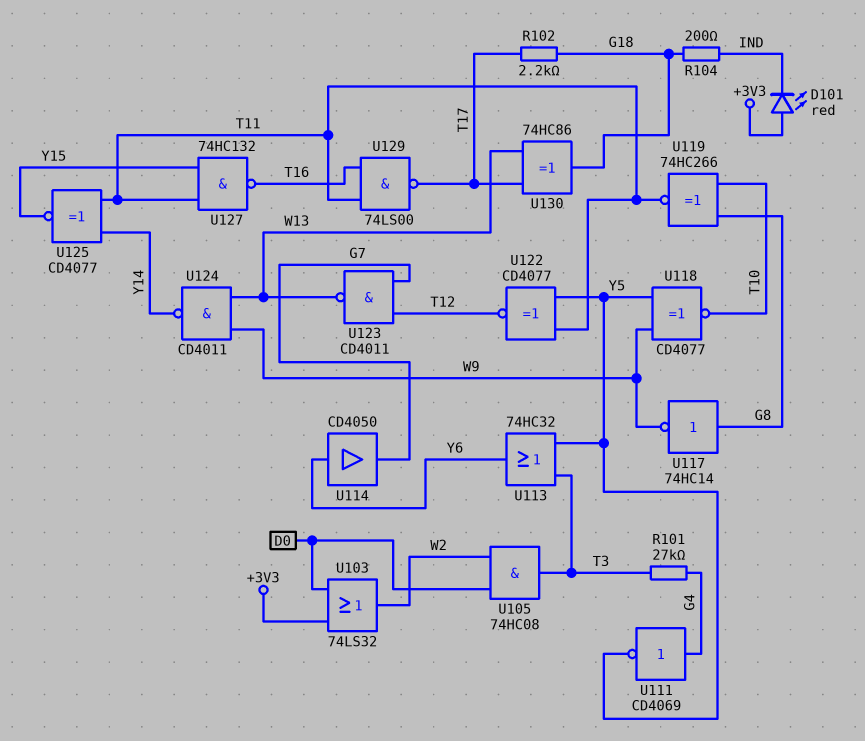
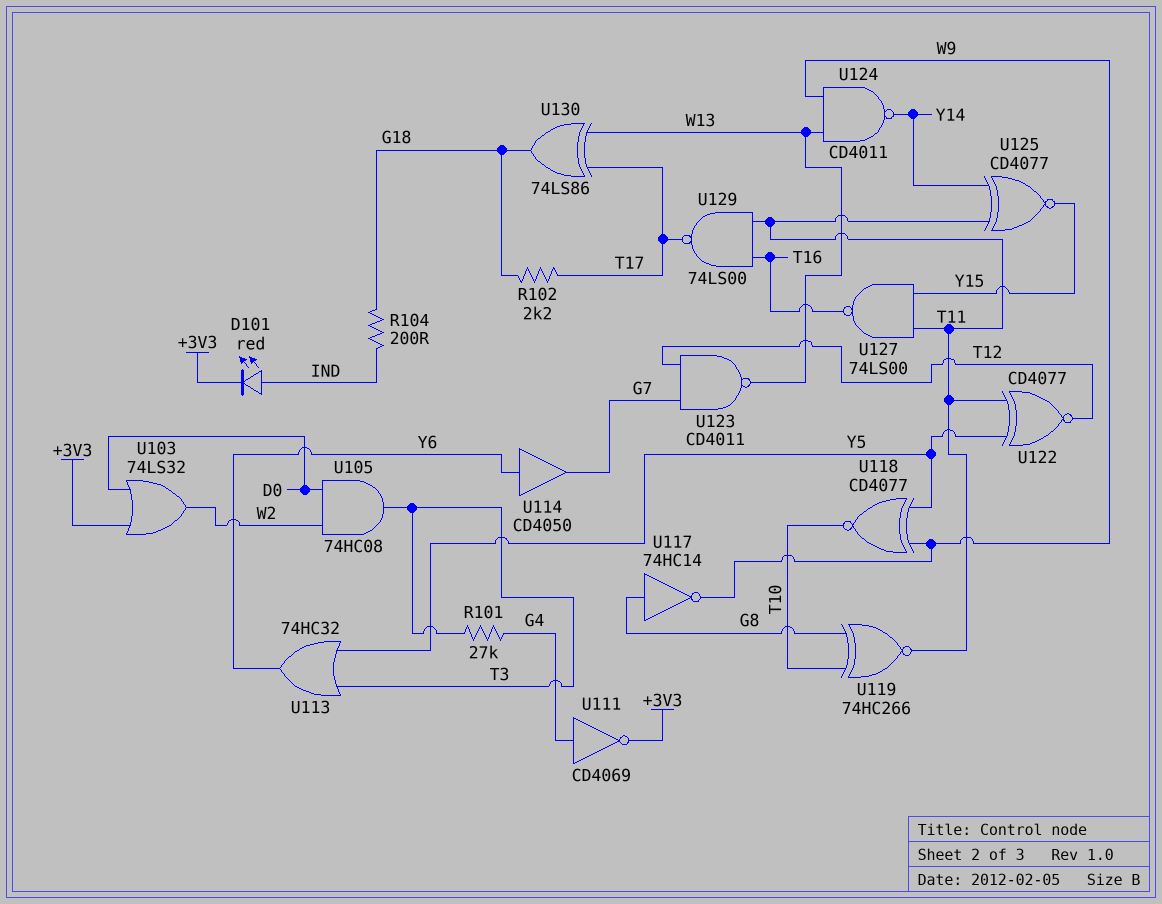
D101: LED red (A +3V3, K IND) -> LED red (A IND, K +3V3)
U111: NOT CD4069 (in G4, out Y5) -> NOT CD4069 (in G4, out +3V3)
U127: NAND 74HC132 (in T11, in Y15, out T16) -> NAND 74LS00 (in T11, in Y15, out T16)
U130: XOR 74HC86 (in T17, in W13, out G18) -> XOR 74LS86 (in T17, in W13, out G18)

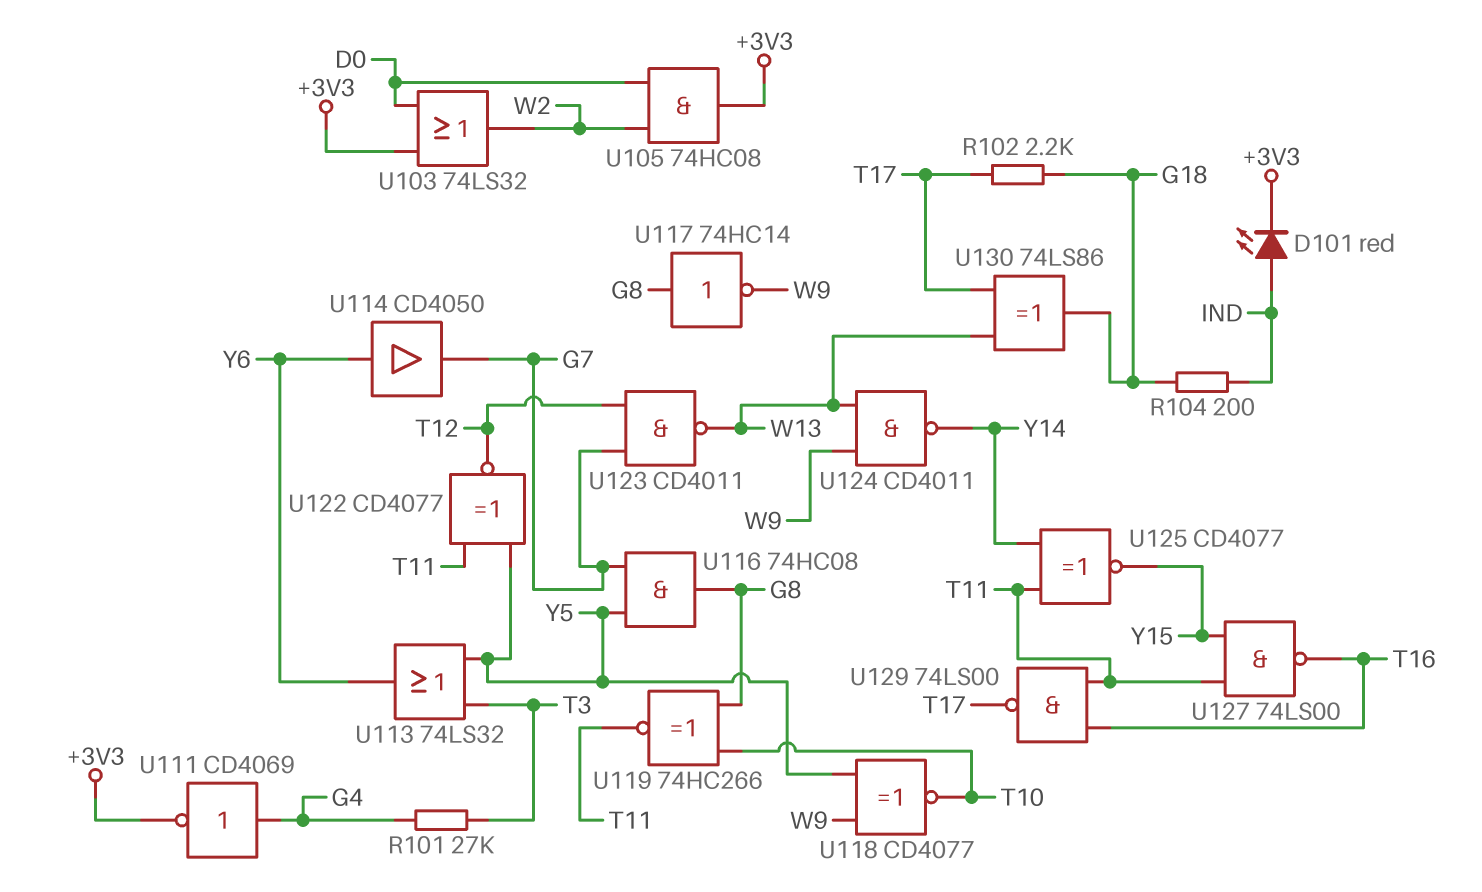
U105: AND 74HC08 (in D0, in W2, out T3) -> AND 74HC08 (in D0, in W2, out +3V3)
U113: OR 74HC32 (in T3, in Y5, out Y6) -> OR 74LS32 (in T3, in Y5, out Y6)
U116: none -> AND 74HC08 (in G7, in Y5, out G8)

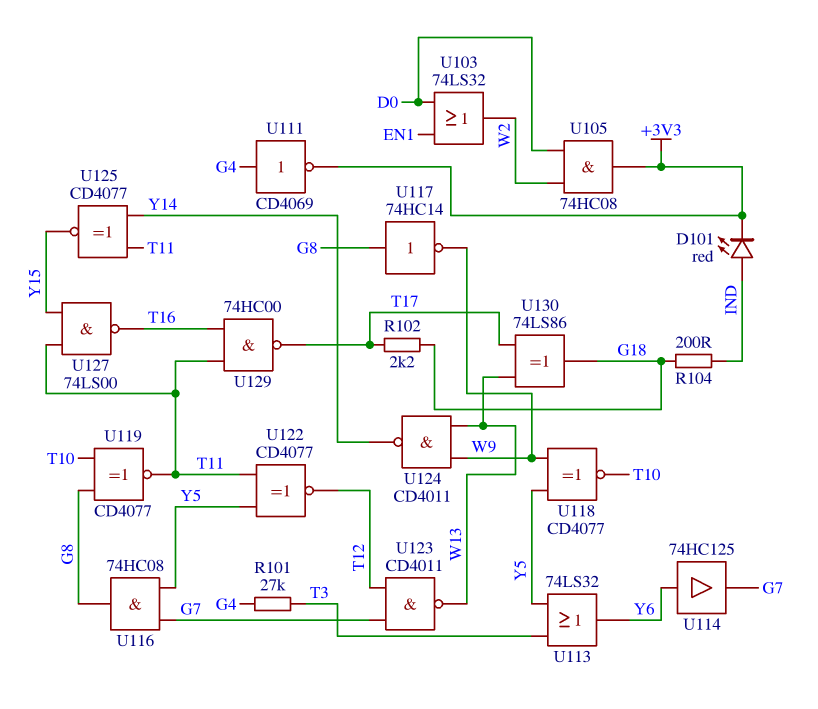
U103: OR 74LS32 (in +3V3, in D0, out W2) -> OR 74LS32 (in D0, in EN1, out W2)
U114: buffer CD4050 (in Y6, out G7) -> buffer 74HC125 (in Y6, out G7)
U119: XNOR 74HC266 (in G8, in T10, out T11) -> XNOR CD4077 (in G8, in T10, out T11)
U129: NAND 74LS00 (in T11, in T16, out T17) -> NAND 74HC00 (in T11, in T16, out T17)

